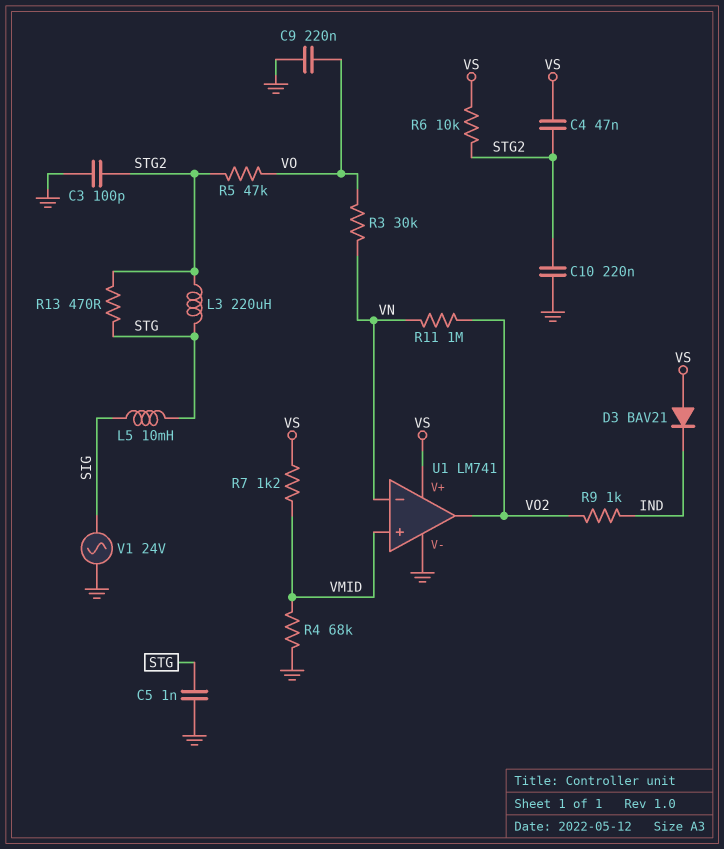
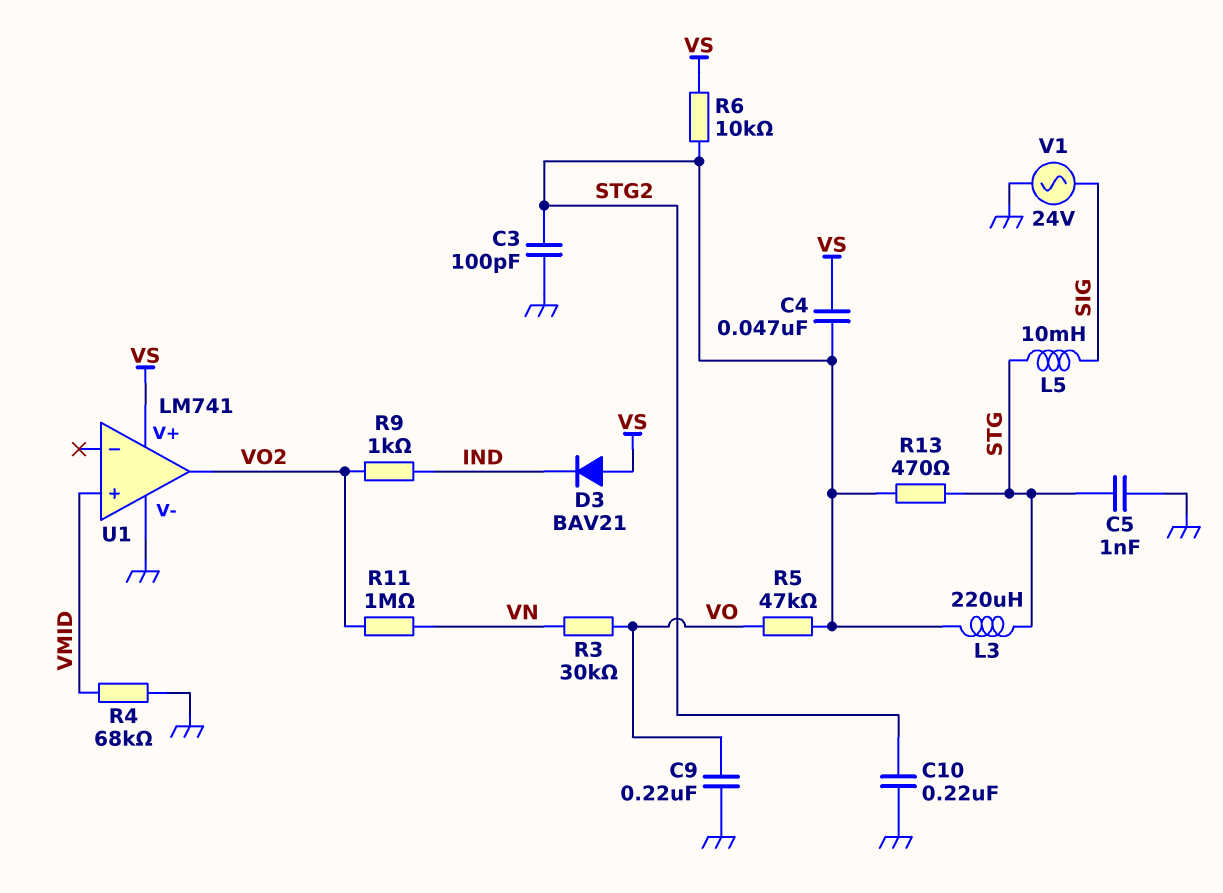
R7: 1.2k (VMID, VS) -> none
U1 pin in-: VN -> none

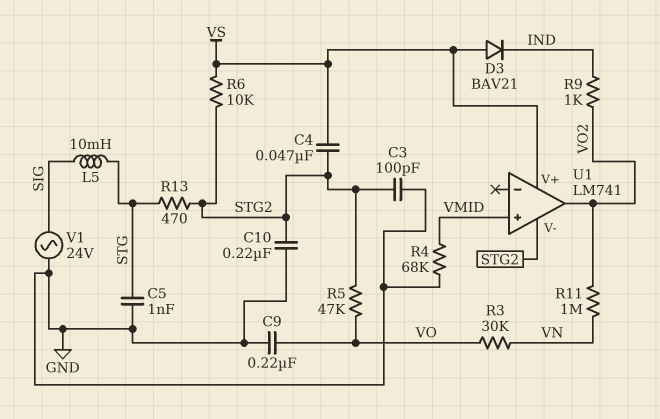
L3: 220uH (STG, STG2) -> none
U1 pin V-: GND -> STG2

